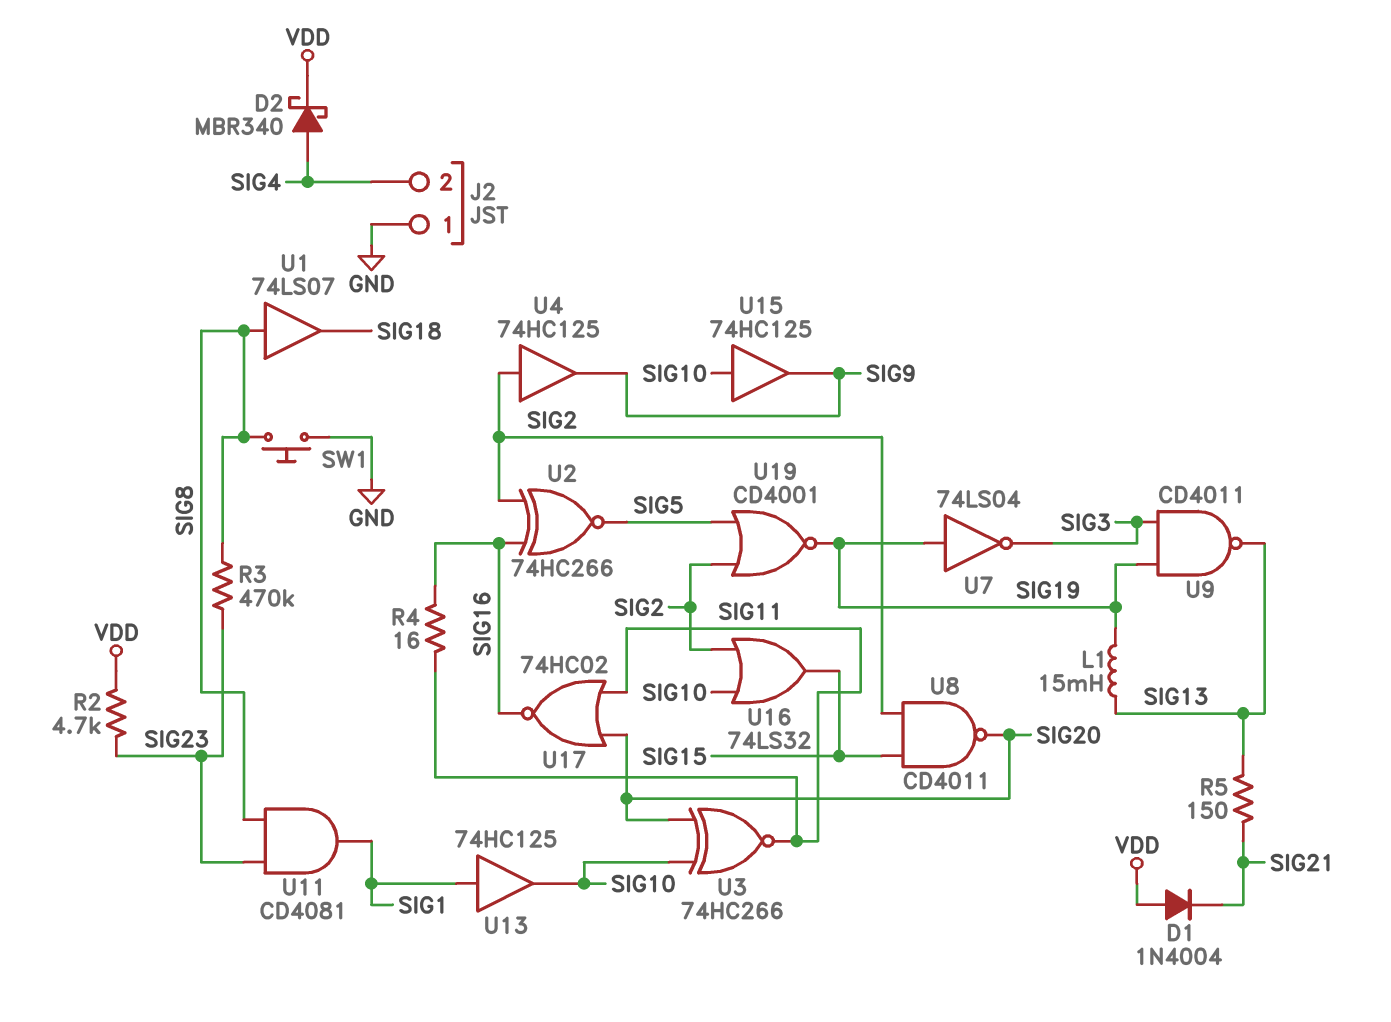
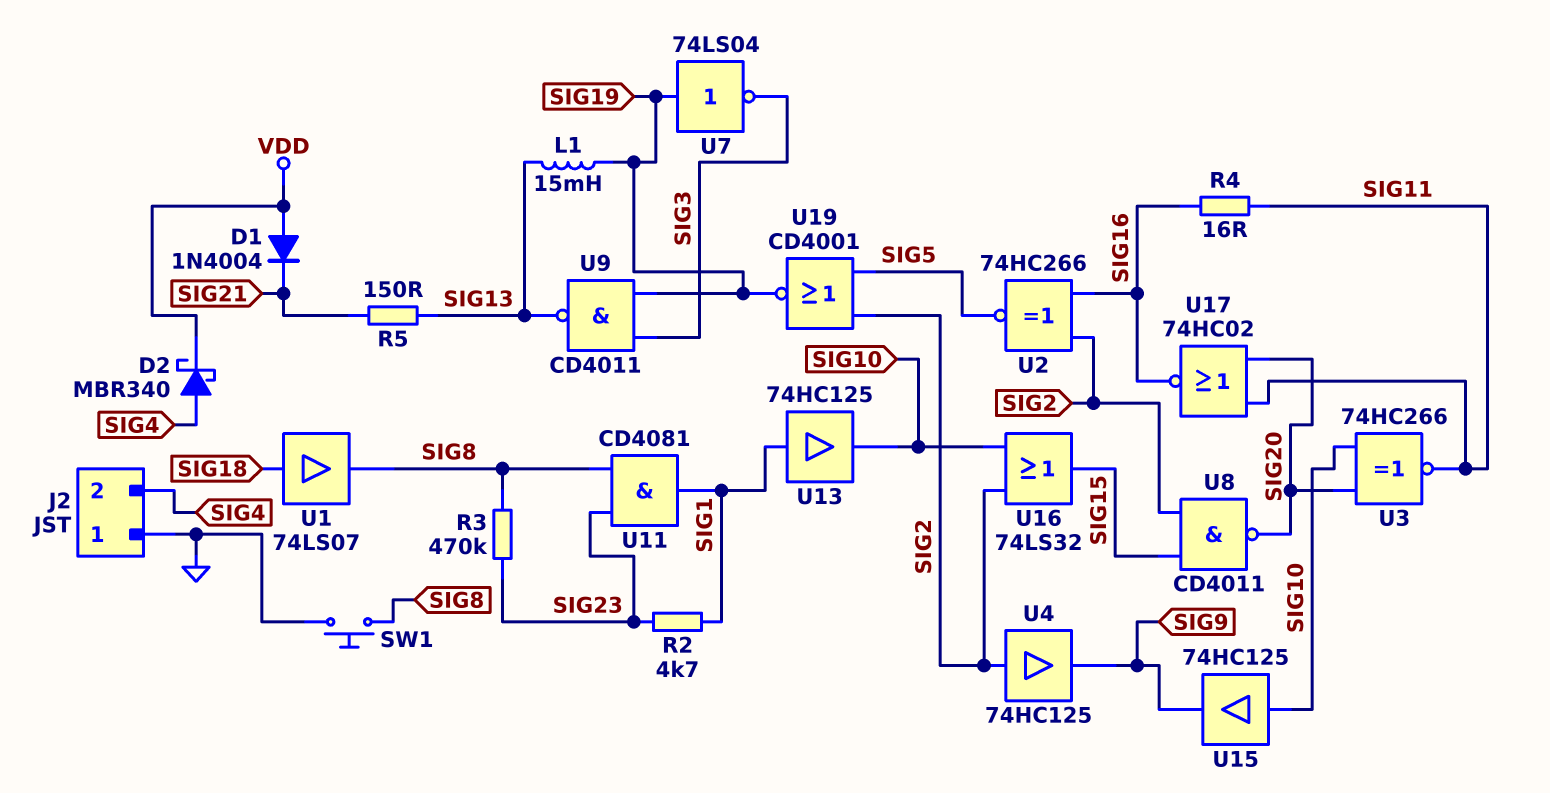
R2: 4.7k (SIG23, VDD) -> 4.7k (SIG1, SIG23)
U1: buffer 74LS07 (in SIG8, out SIG18) -> buffer 74LS07 (in SIG18, out SIG8)

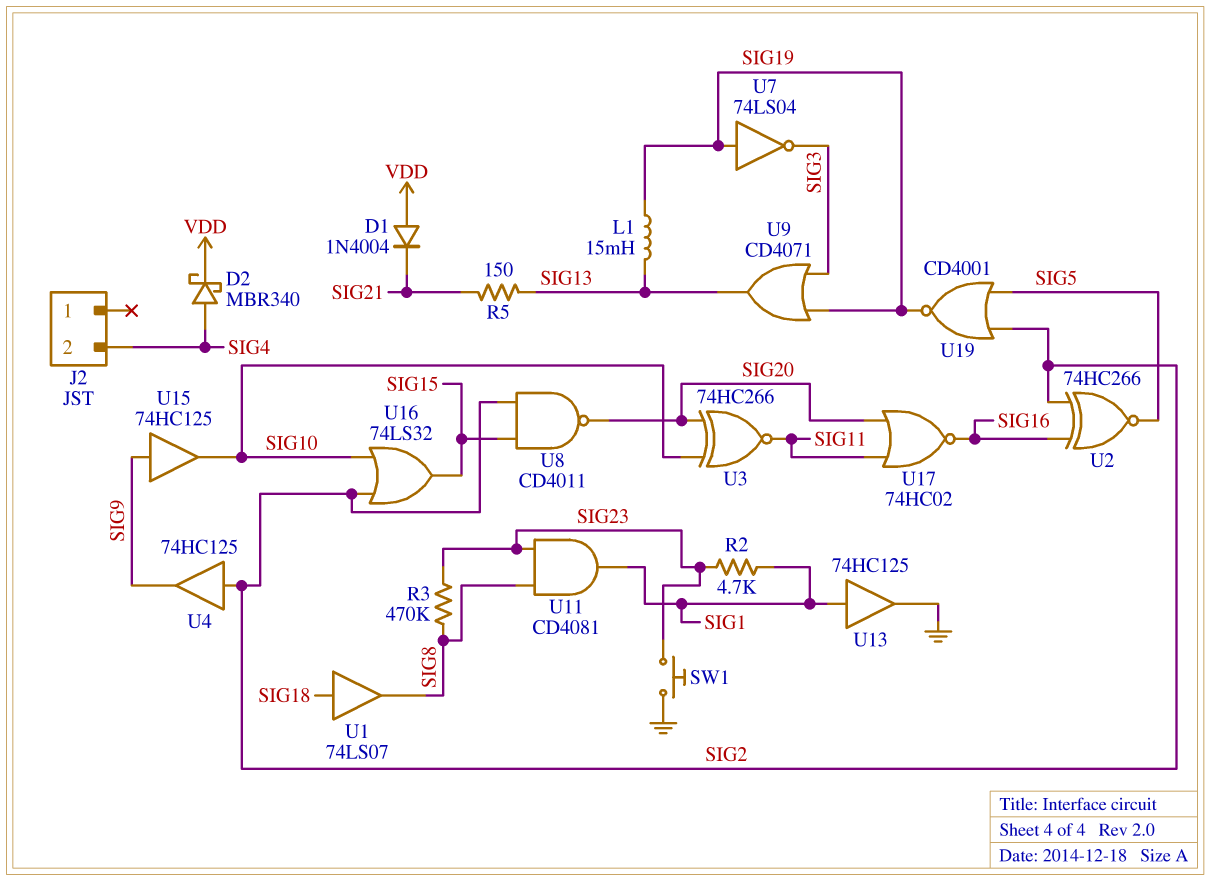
J2 pin 1: GND -> none
R4: 16 (SIG11, SIG16) -> none
SW1: button (GND, SIG8) -> button (GND, SIG23)
U9: NAND CD4011 (in SIG3, in SIG19, out SIG13) -> OR CD4071 (in SIG3, in SIG19, out SIG13)
U13: buffer 74HC125 (in SIG1, out SIG10) -> buffer 74HC125 (in SIG1, out GND)
U15: buffer 74HC125 (in SIG10, out SIG9) -> buffer 74HC125 (in SIG9, out SIG10)

